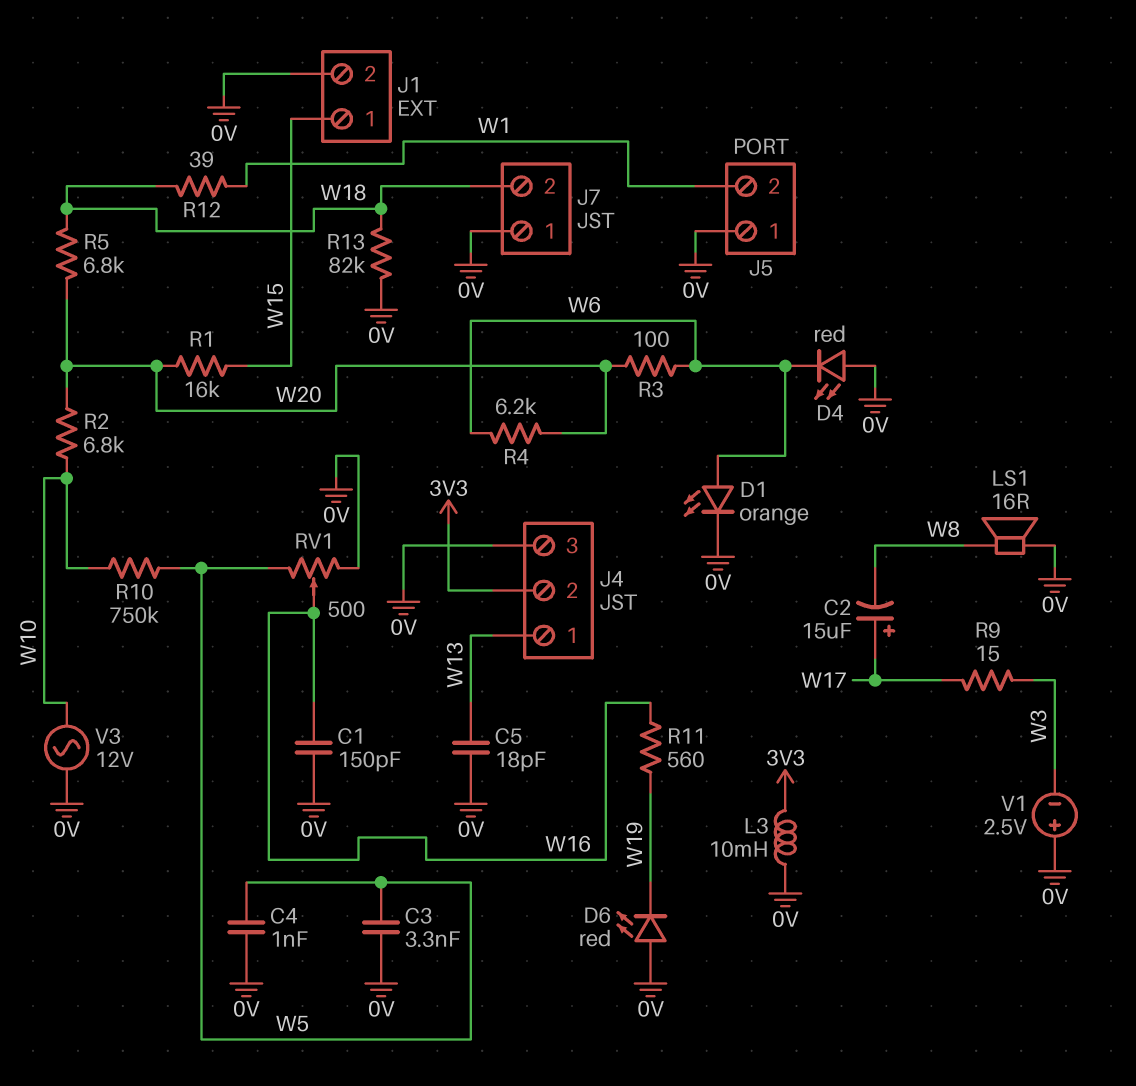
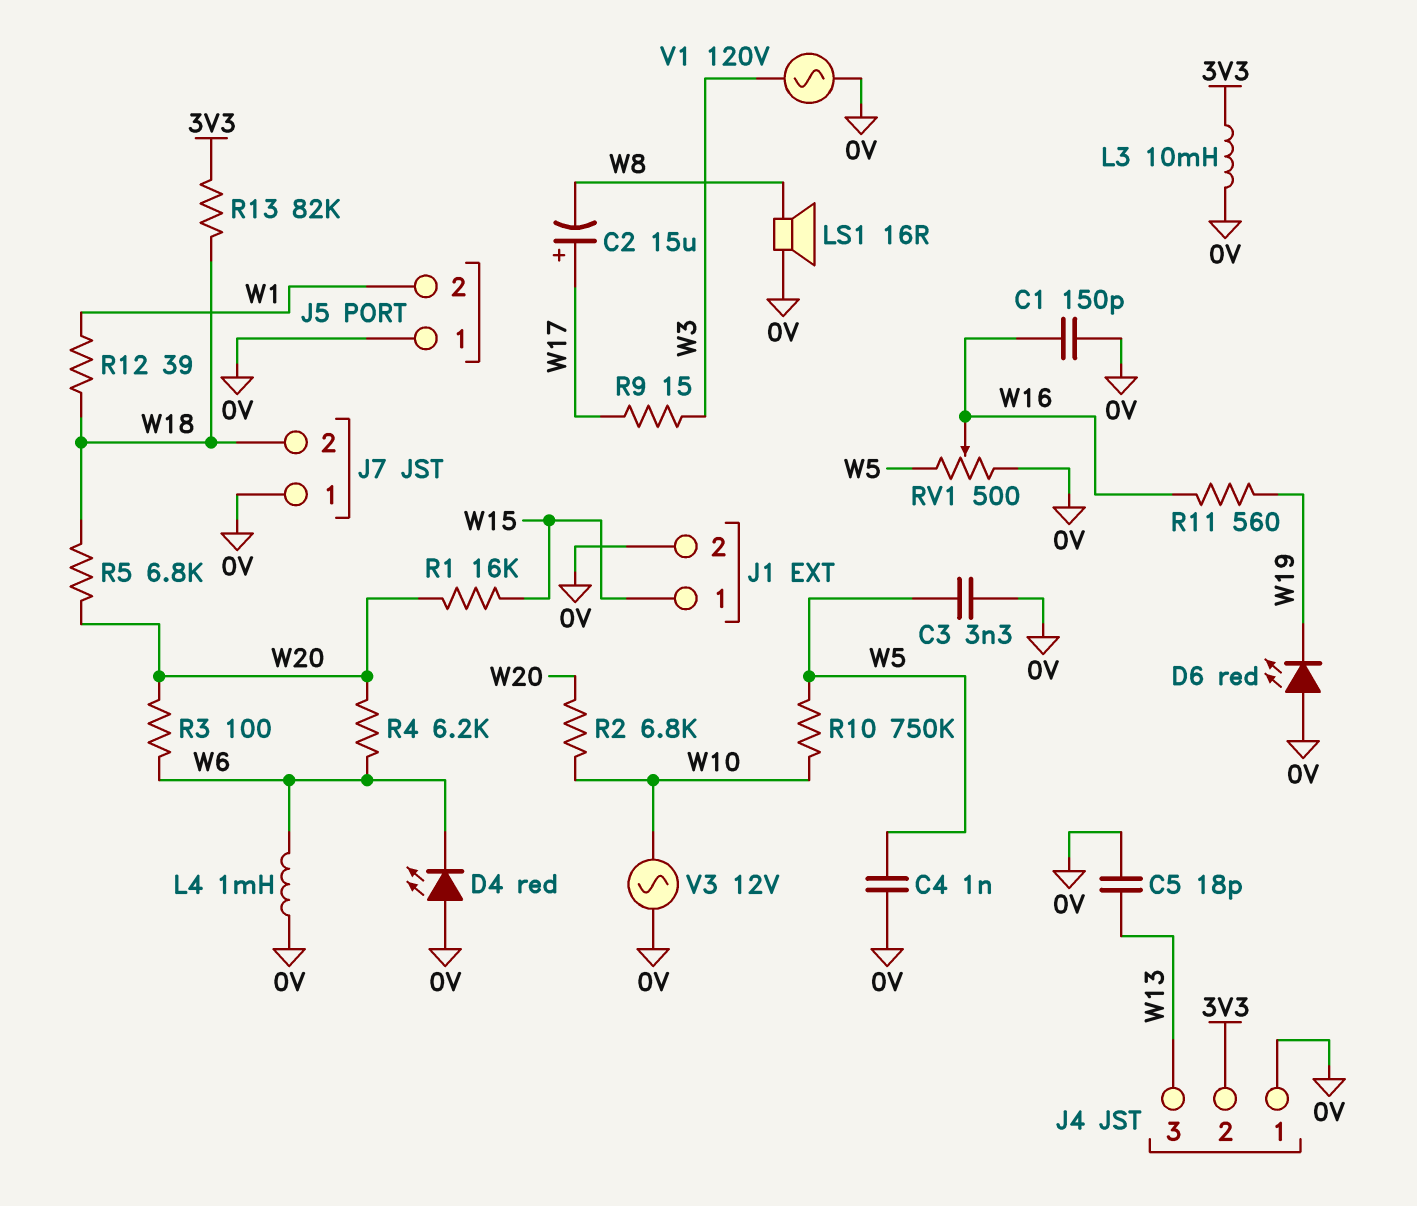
D1: LED orange (A W6, K 0V) -> none
J4 pin 1: W13 -> 0V
J4 pin 3: 0V -> W13
L4: none -> 1mH (0V, W6)
R13: 82k (0V, W18) -> 82k (3V3, W18)
V1: 2.5V (plus 0V, minus W3) -> AC 120V (0V, W3)

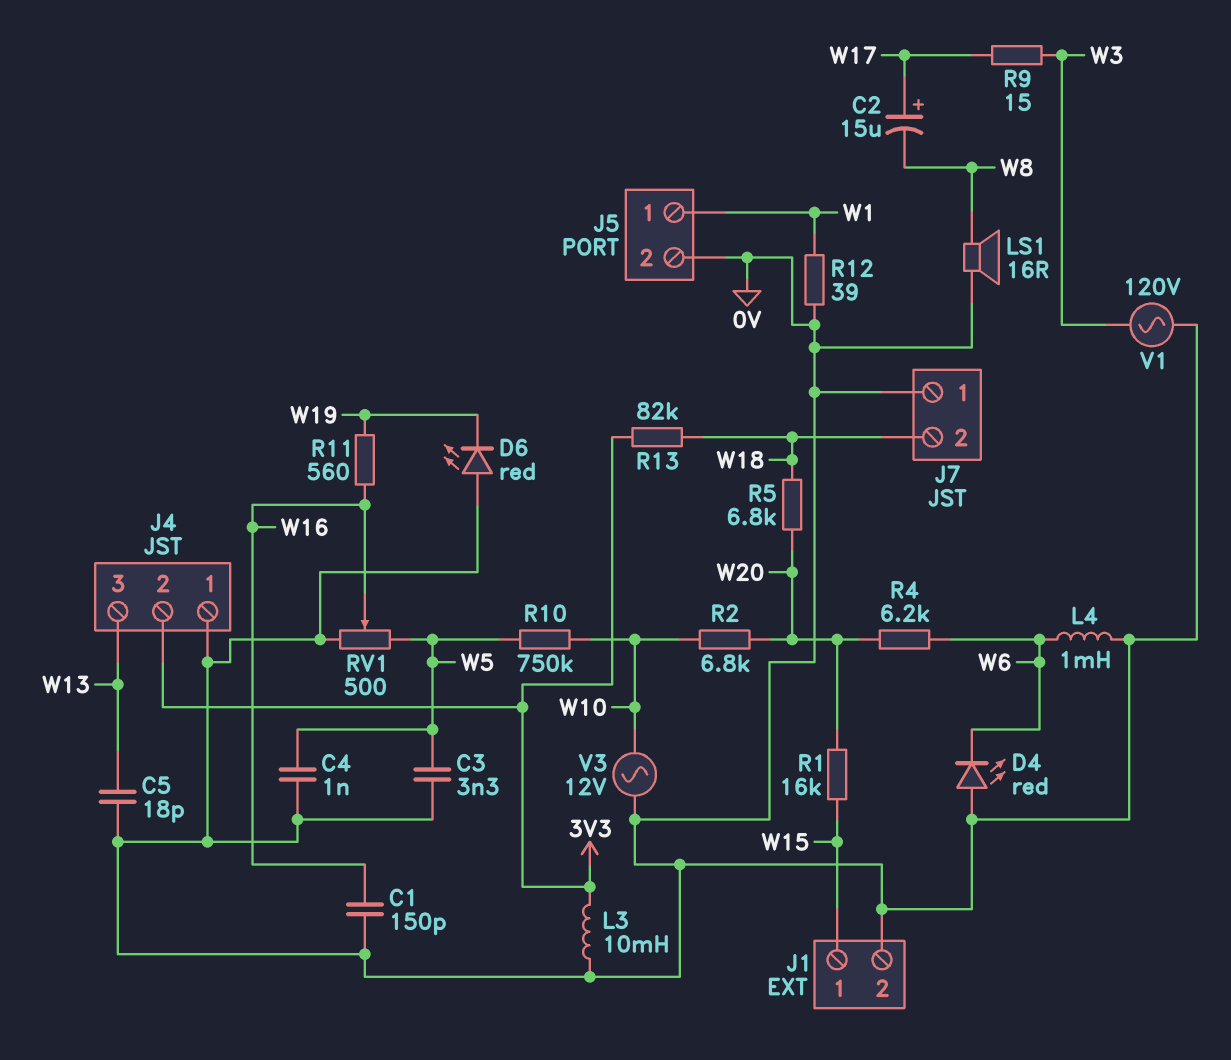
J5 pin 1: 0V -> W1
J5 pin 2: W1 -> 0V
R3: 100 (W6, W20) -> none
R12: 39 (W1, W18) -> 39 (0V, W1)

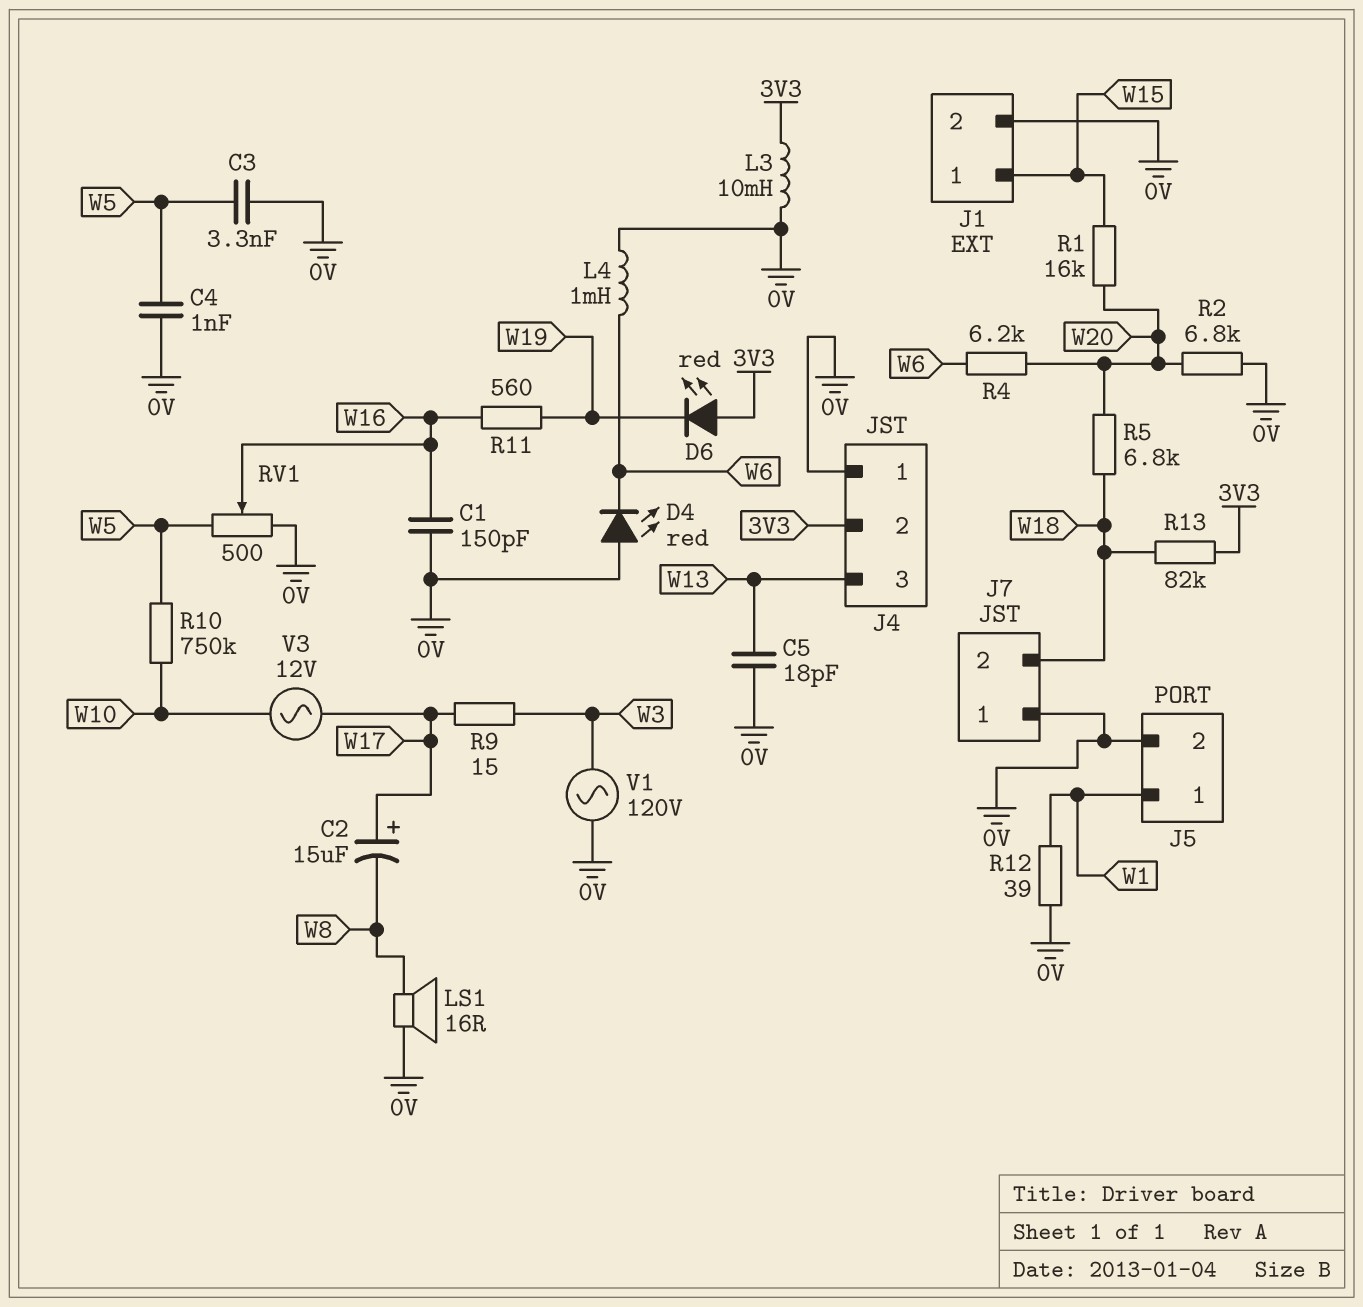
D6: LED red (A 0V, K W19) -> LED red (A 3V3, K W19)
R2: 6.8k (W10, W20) -> 6.8k (0V, W20)
V3: AC 12V (0V, W10) -> AC 12V (W10, W17)

